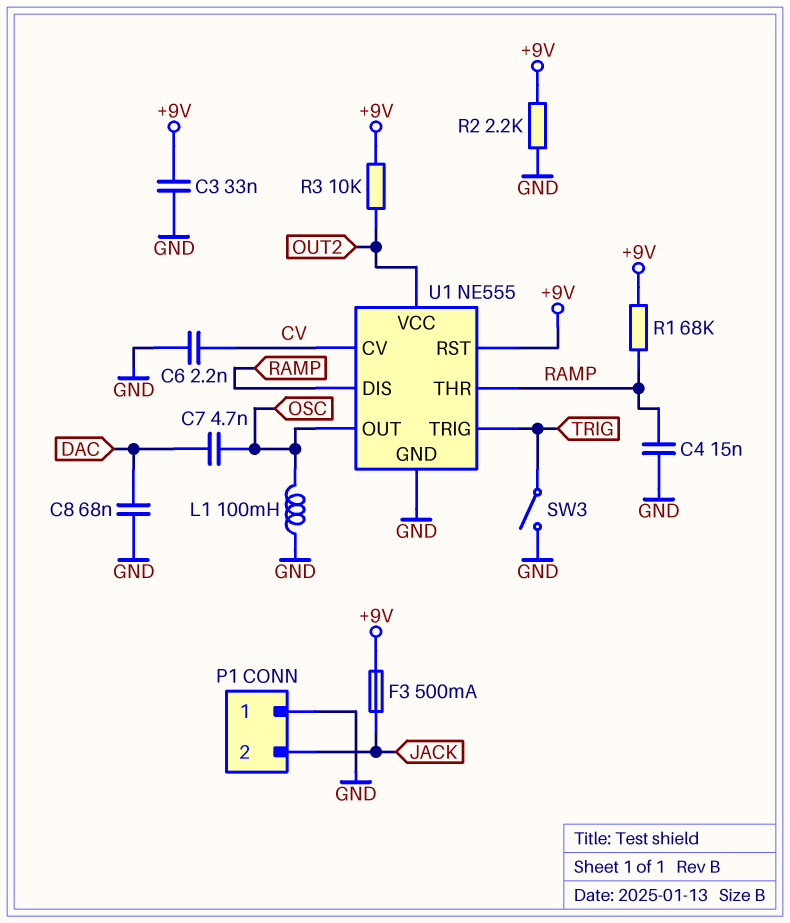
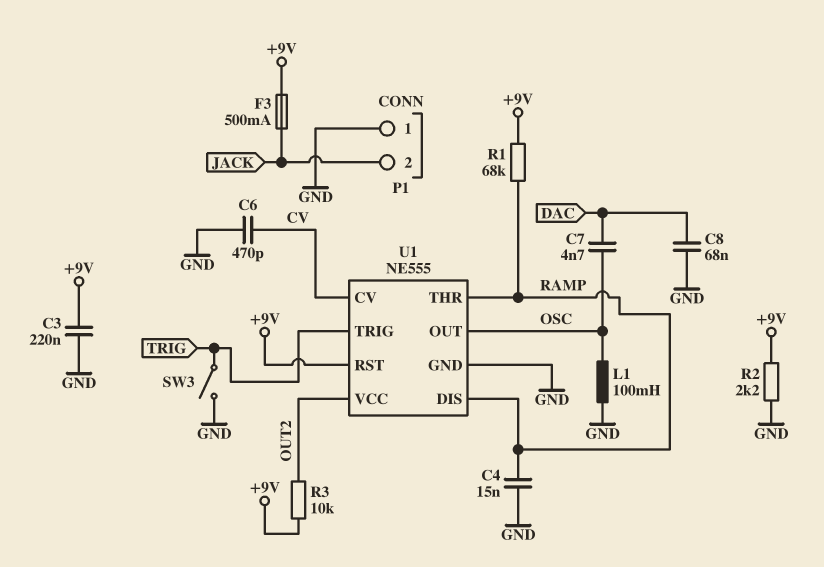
C3: 33nF (+9V, GND) -> 220nF (+9V, GND)
C6: 2.2nF (CV, GND) -> 470pF (CV, GND)

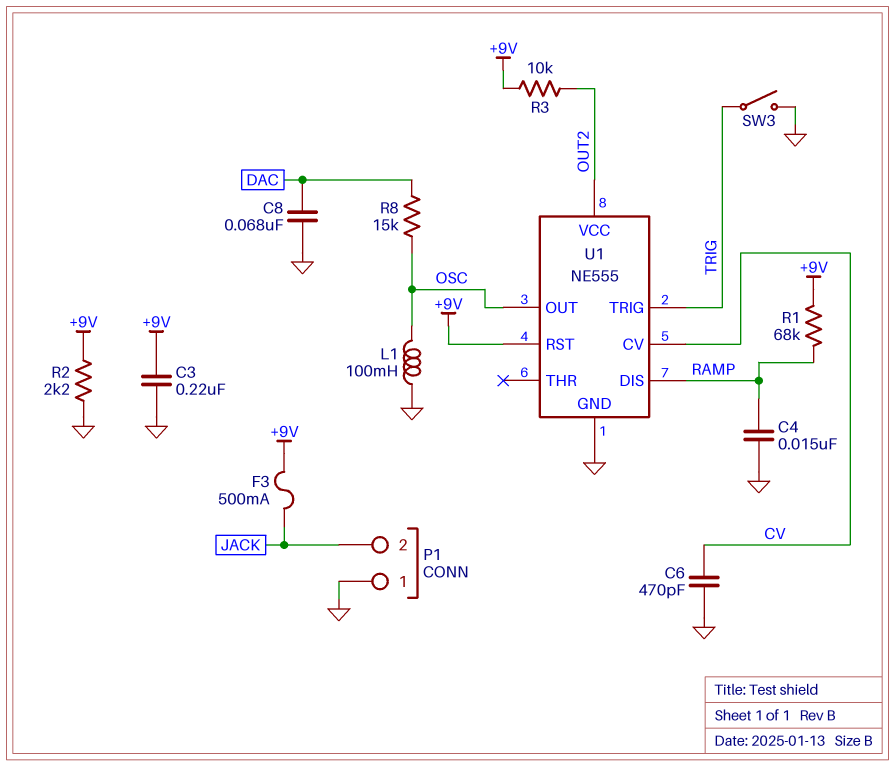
C7: 4.7nF (DAC, OSC) -> none
R8: none -> 15k (DAC, OSC)
U1 pin THR: RAMP -> none

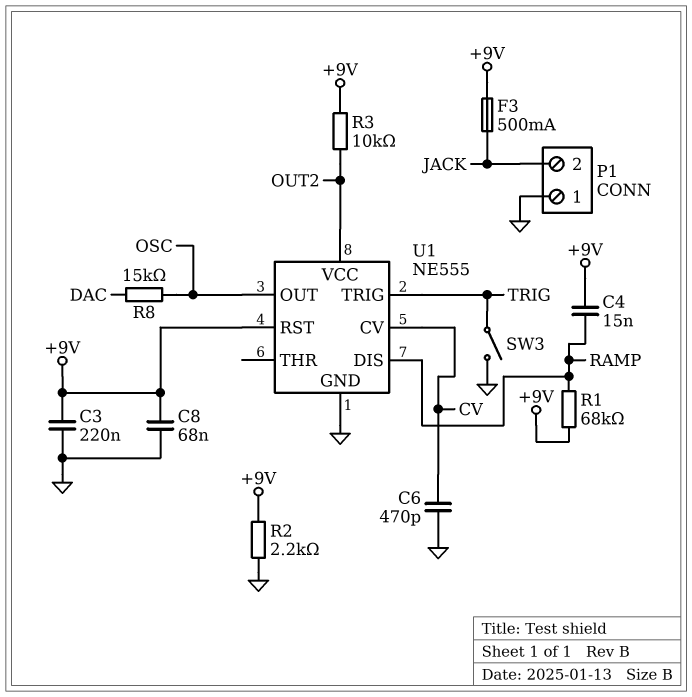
C4: 15nF (GND, RAMP) -> 15nF (+9V, RAMP)
C8: 68nF (DAC, GND) -> 68nF (+9V, GND)
L1: 100mH (GND, OSC) -> none

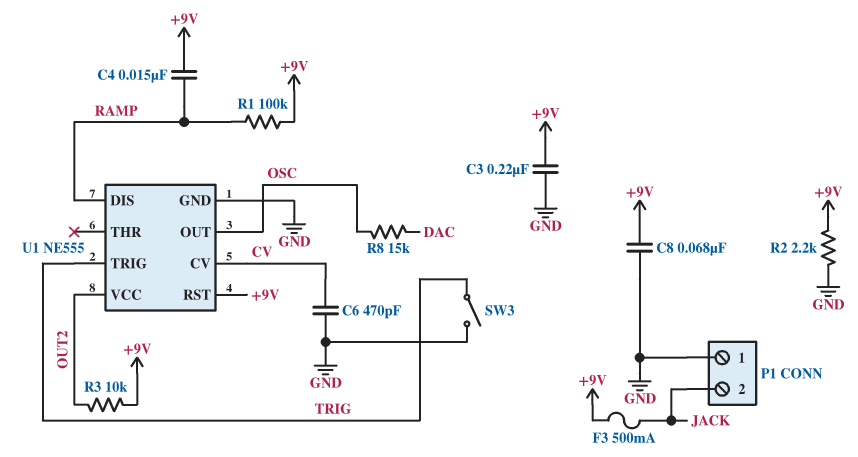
R1: 68k (+9V, RAMP) -> 100k (+9V, RAMP)

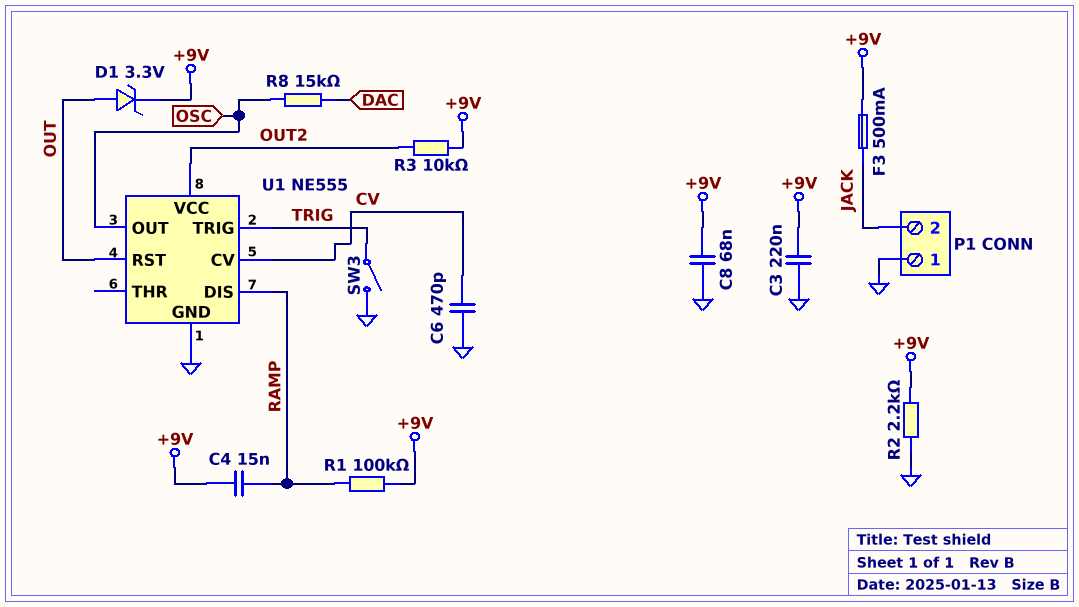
D1: none -> zener 3.3V (A OUT, K +9V)
U1 pin RST: +9V -> OUT

